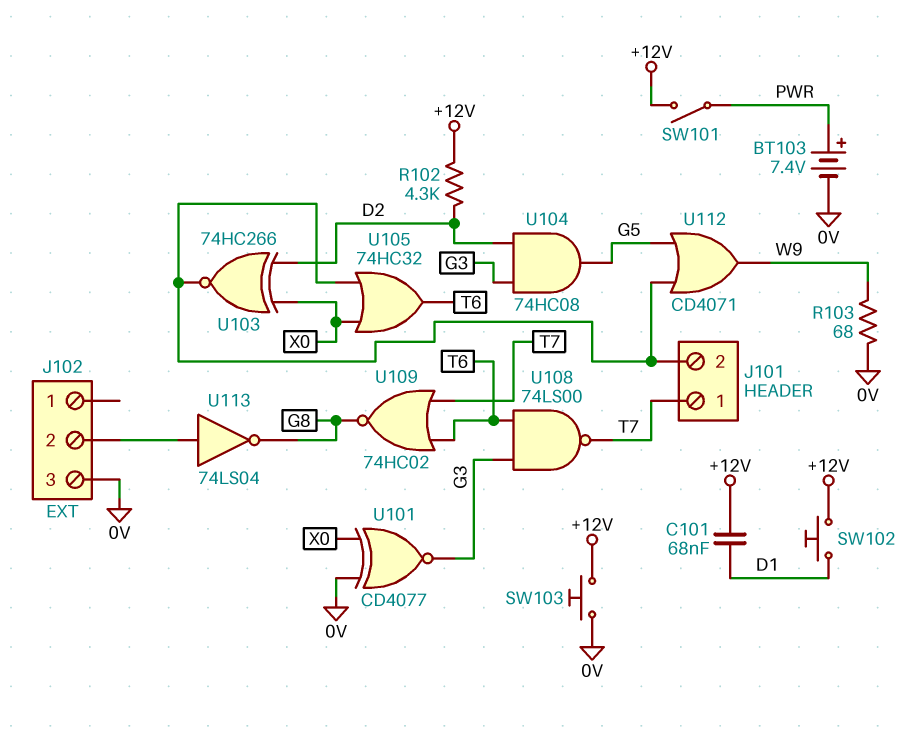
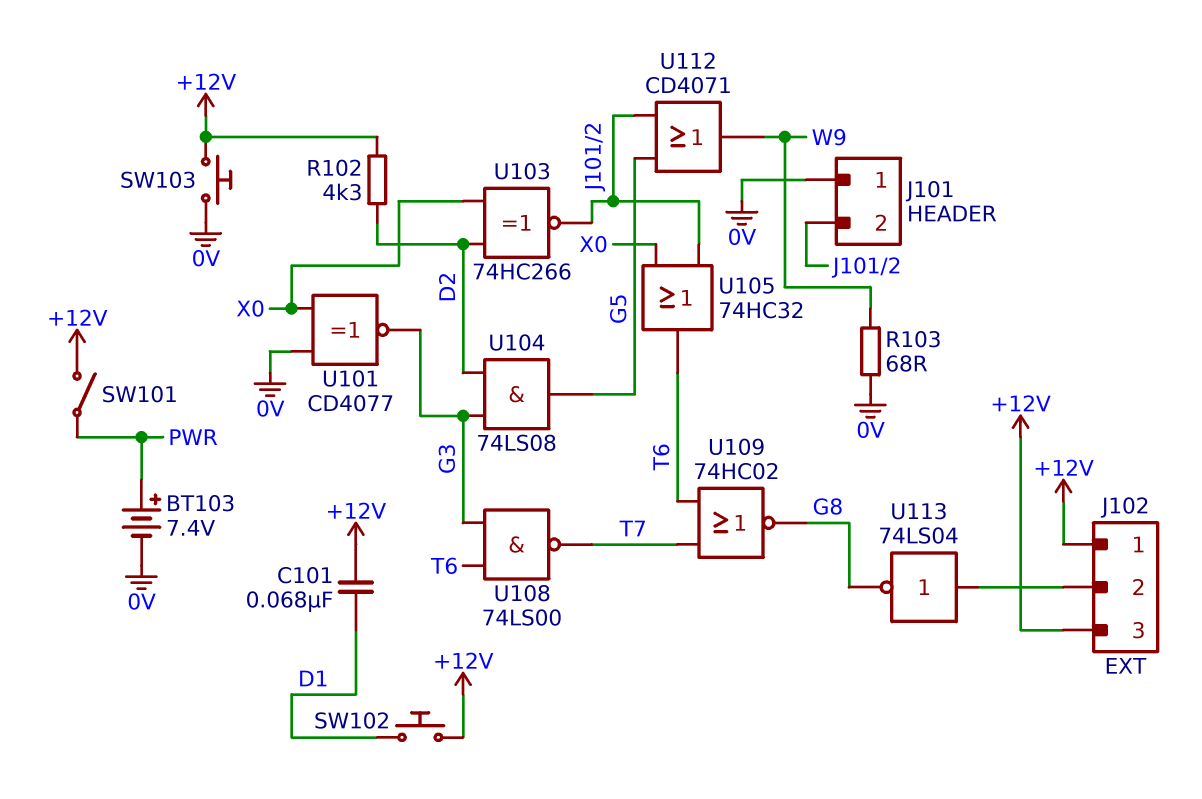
J101 pin 1: T7 -> 0V
J102 pin 1: none -> +12V
J102 pin 3: 0V -> +12V
U104: AND 74HC08 (in D2, in G3, out G5) -> AND 74LS08 (in D2, in G3, out G5)

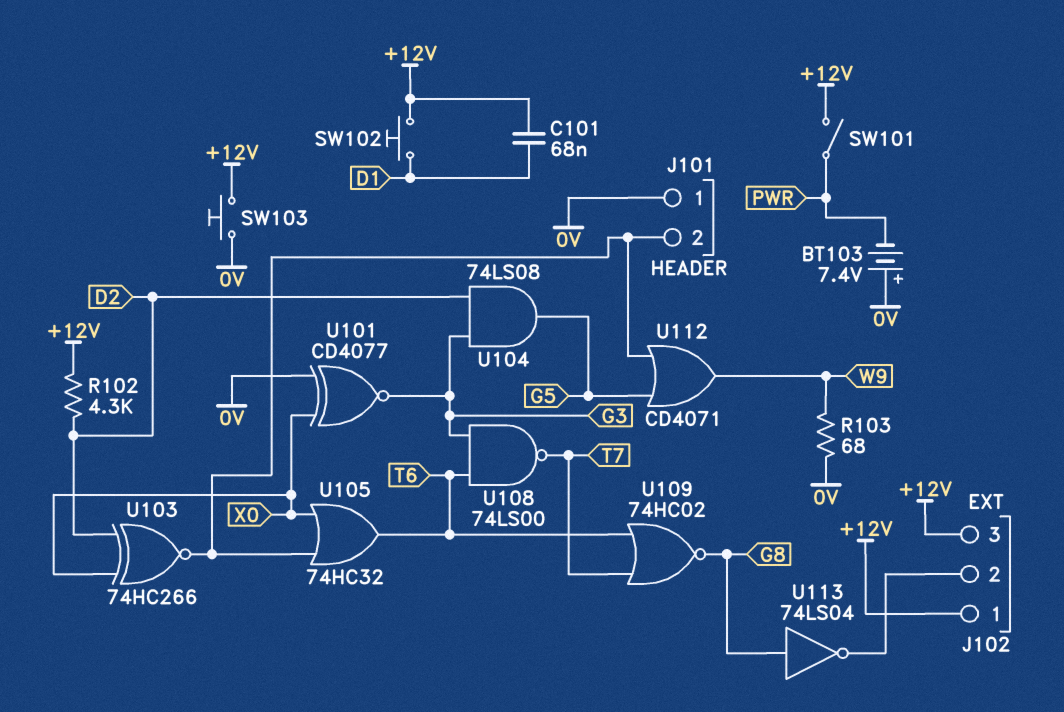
BT103: 7.4V (plus PWR, minus 0V) -> 7.4V (plus 0V, minus PWR)
U113: NOT 74LS04 (in J102/2, out G8) -> NOT 74LS04 (in G8, out J102/2)

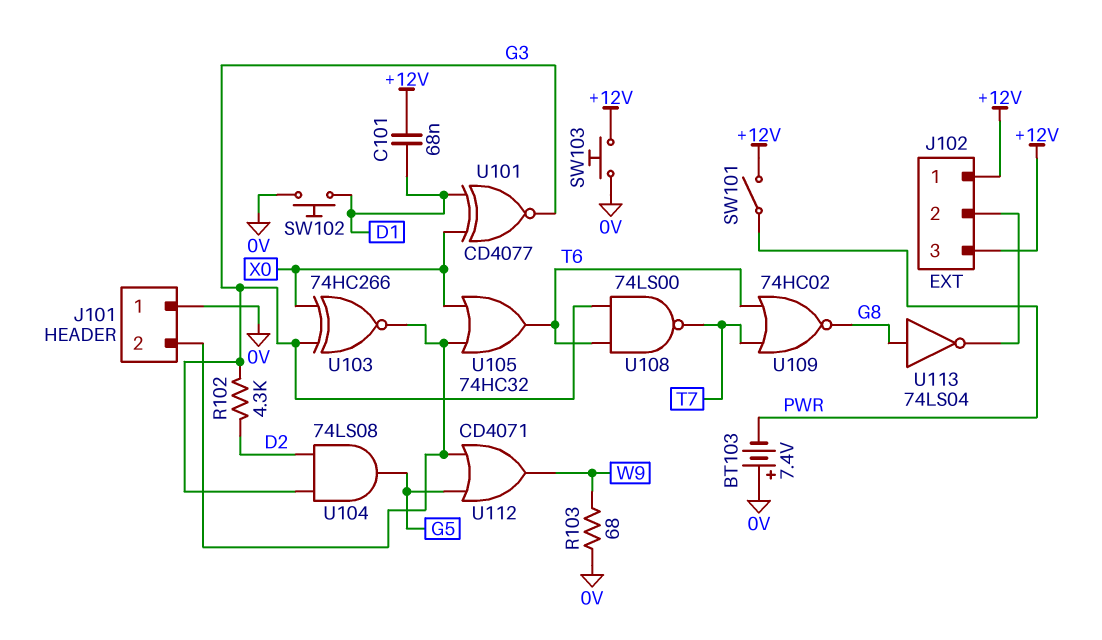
R102: 4.3k (+12V, D2) -> 4.3k (D2, G3)
SW102: button (+12V, D1) -> button (0V, D1)
U101: XNOR CD4077 (in 0V, in X0, out G3) -> XNOR CD4077 (in D1, in X0, out G3)
U103: XNOR 74HC266 (in D2, in X0, out J101/2) -> XNOR 74HC266 (in G3, in X0, out J101/2)

